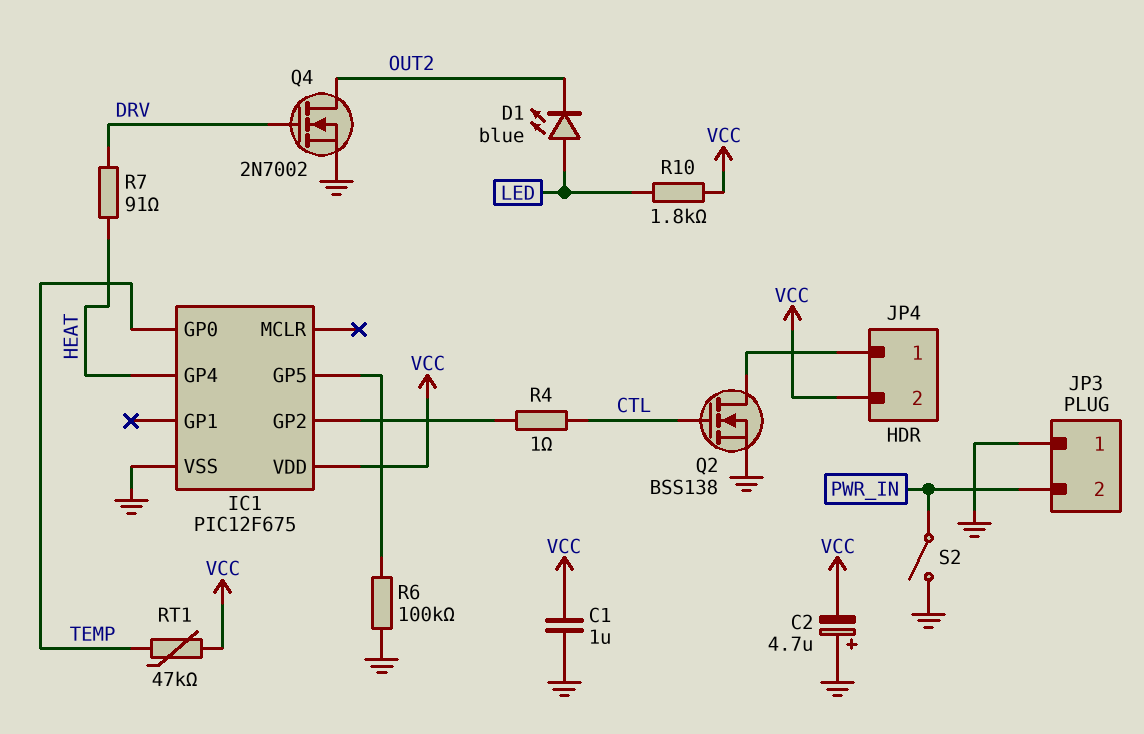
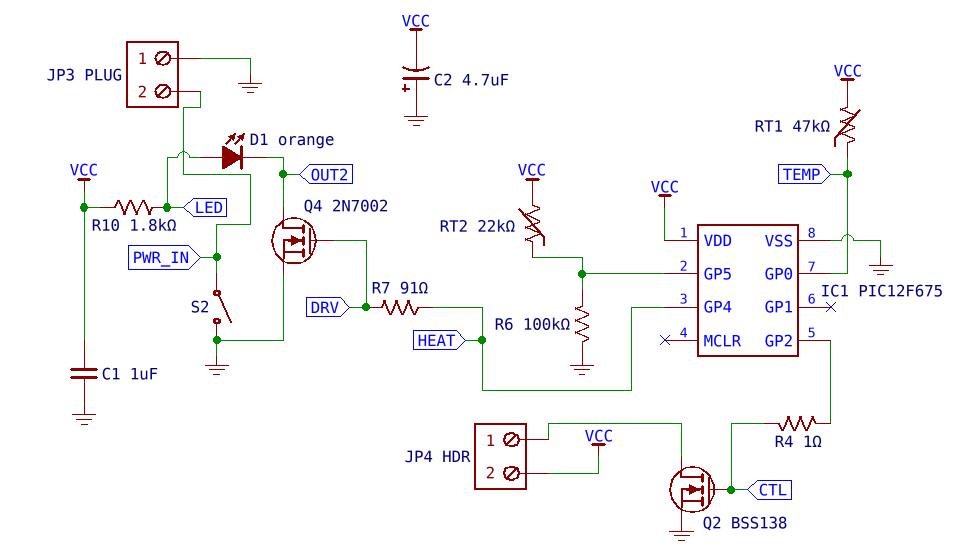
D1: LED blue (A LED, K OUT2) -> LED orange (A LED, K OUT2)
RT2: none -> 22k (IC1/GP5, VCC)

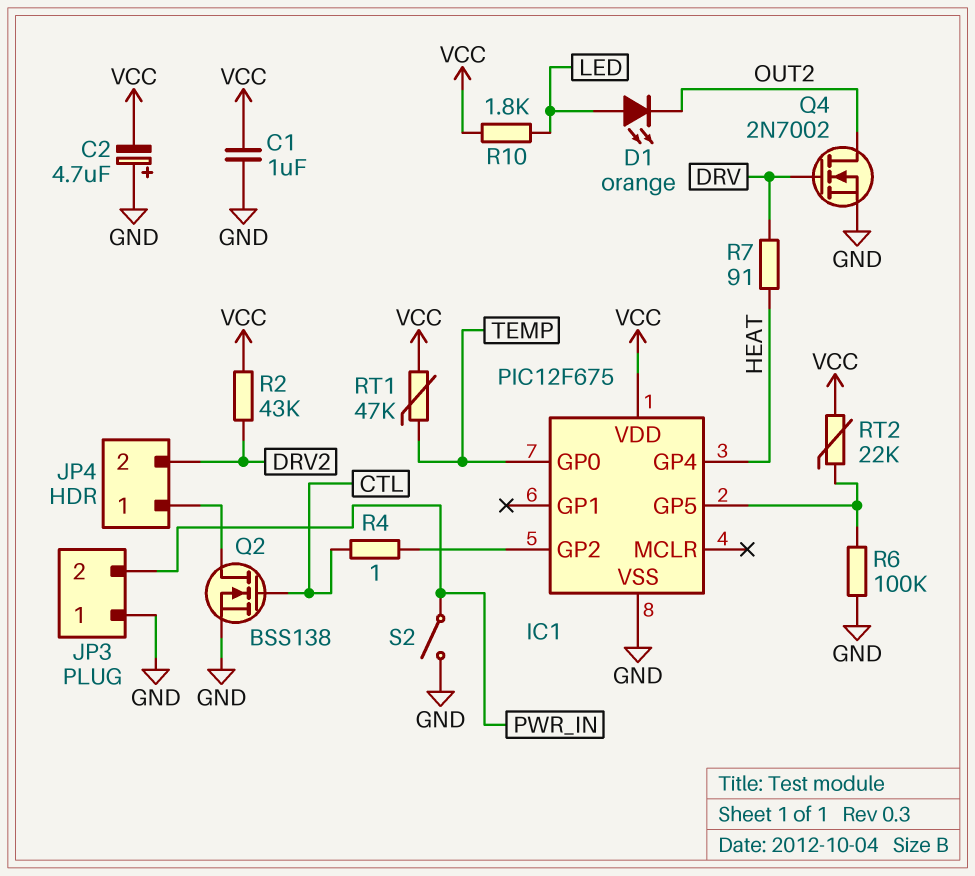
JP4 pin 2: VCC -> DRV2
R2: none -> 43k (DRV2, VCC)

